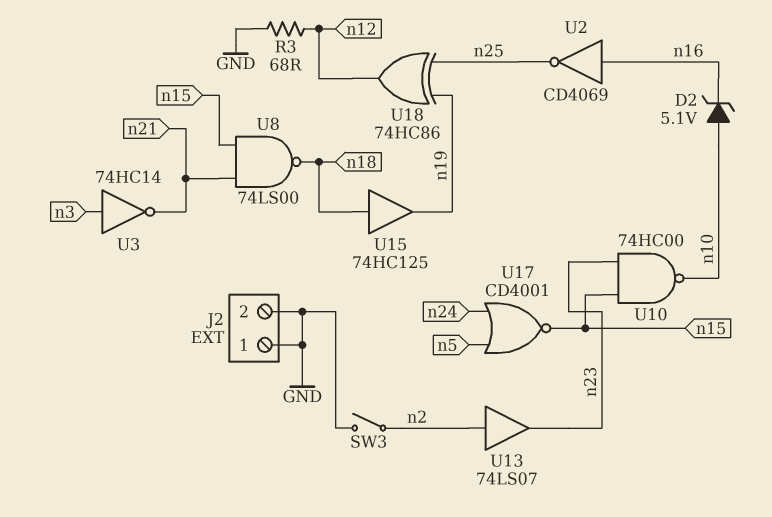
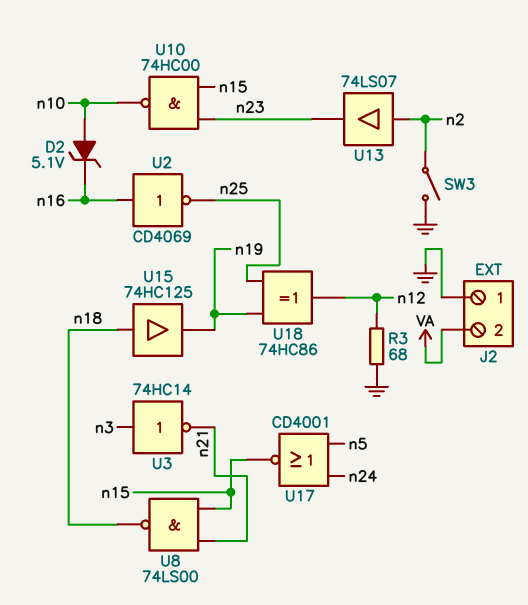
J2 pin 2: GND -> VA

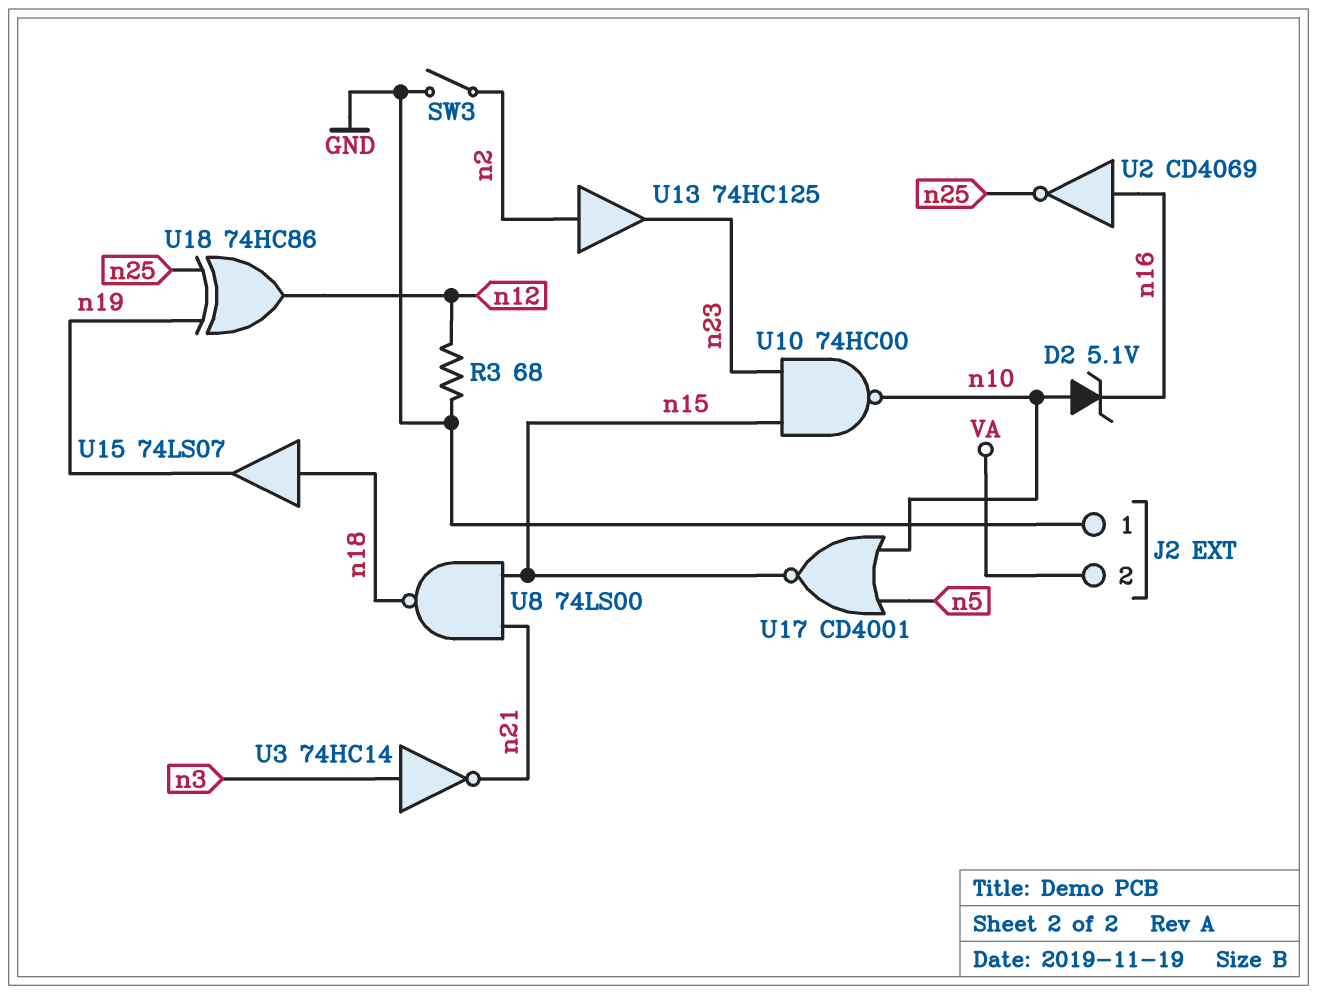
U13: buffer 74LS07 (in n2, out n23) -> buffer 74HC125 (in n2, out n23)
U15: buffer 74HC125 (in n18, out n19) -> buffer 74LS07 (in n18, out n19)
U17: NOR CD4001 (in n5, in n24, out n15) -> NOR CD4001 (in n5, in n10, out n15)

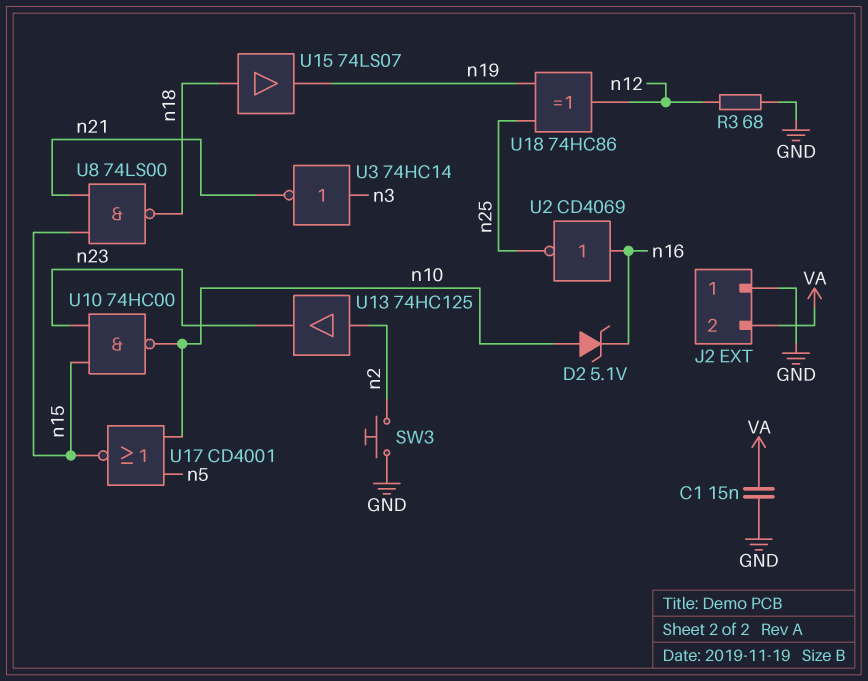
C1: none -> 15nF (GND, VA)
SW3: switch (GND, n2) -> button (GND, n2)

